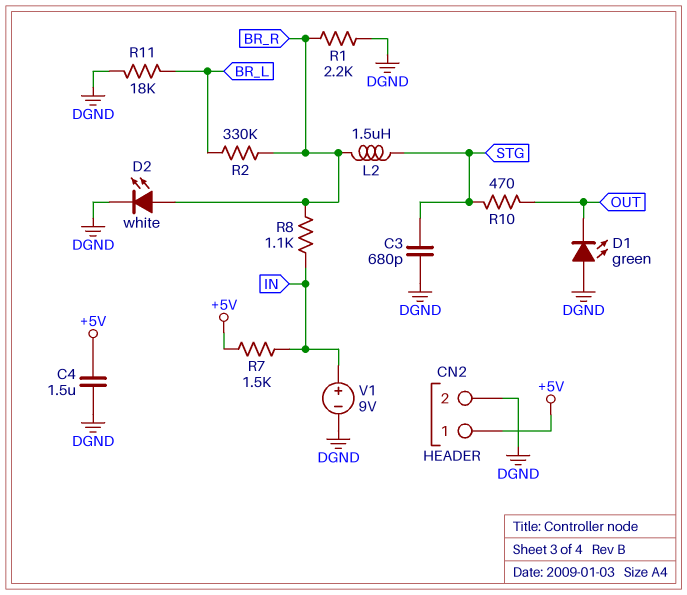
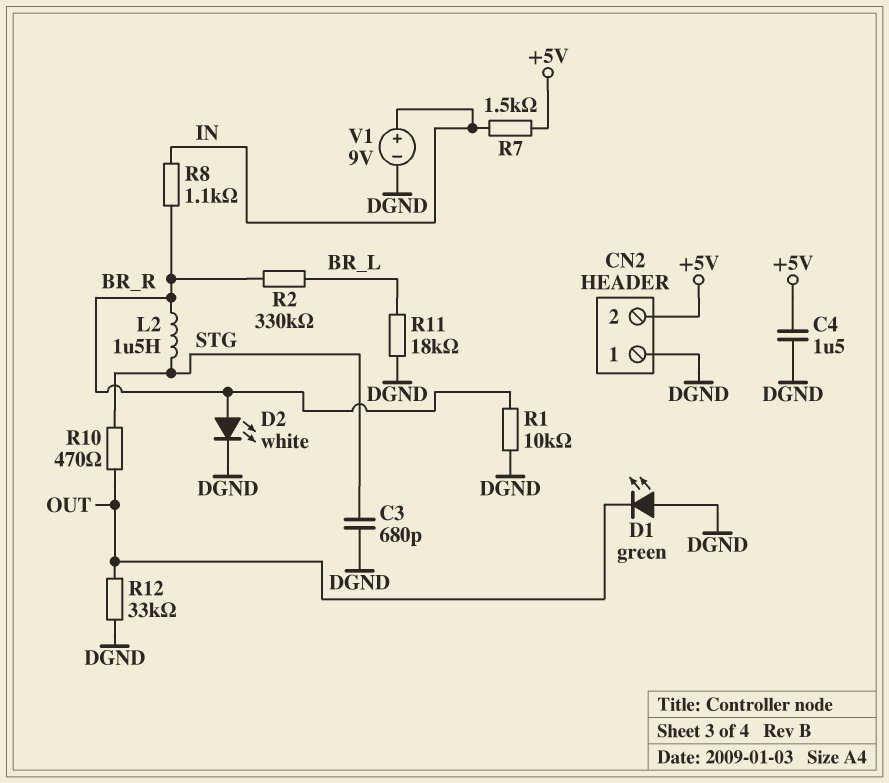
CN2 pin 1: +5V -> DGND
CN2 pin 2: DGND -> +5V
R1: 2.2k (BR_R, DGND) -> 10k (BR_R, DGND)
R12: none -> 33k (DGND, OUT)

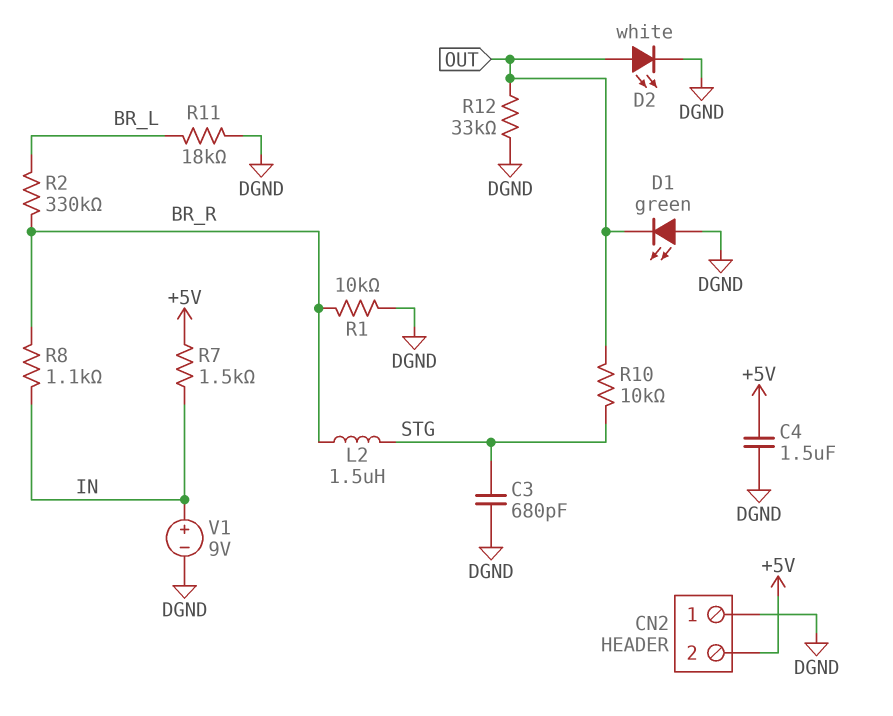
D2: LED white (A BR_R, K DGND) -> LED white (A OUT, K DGND)
R10: 470 (OUT, STG) -> 10k (OUT, STG)

